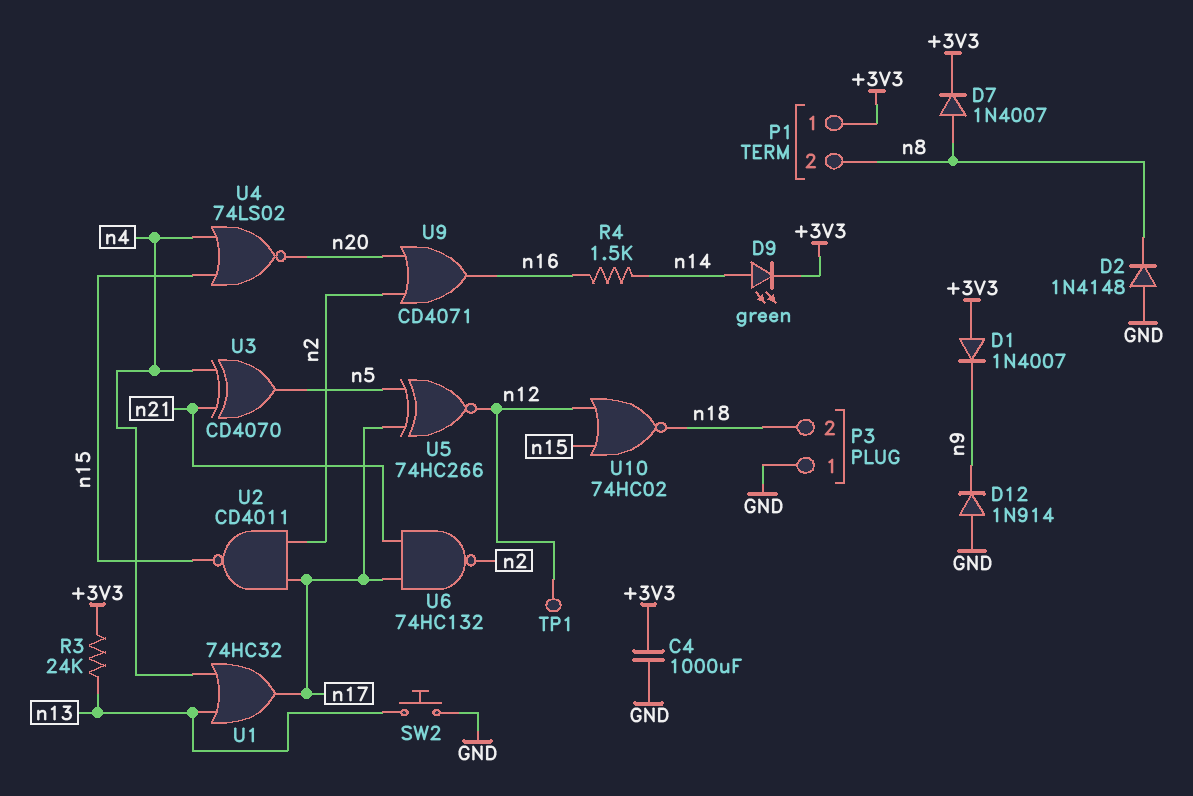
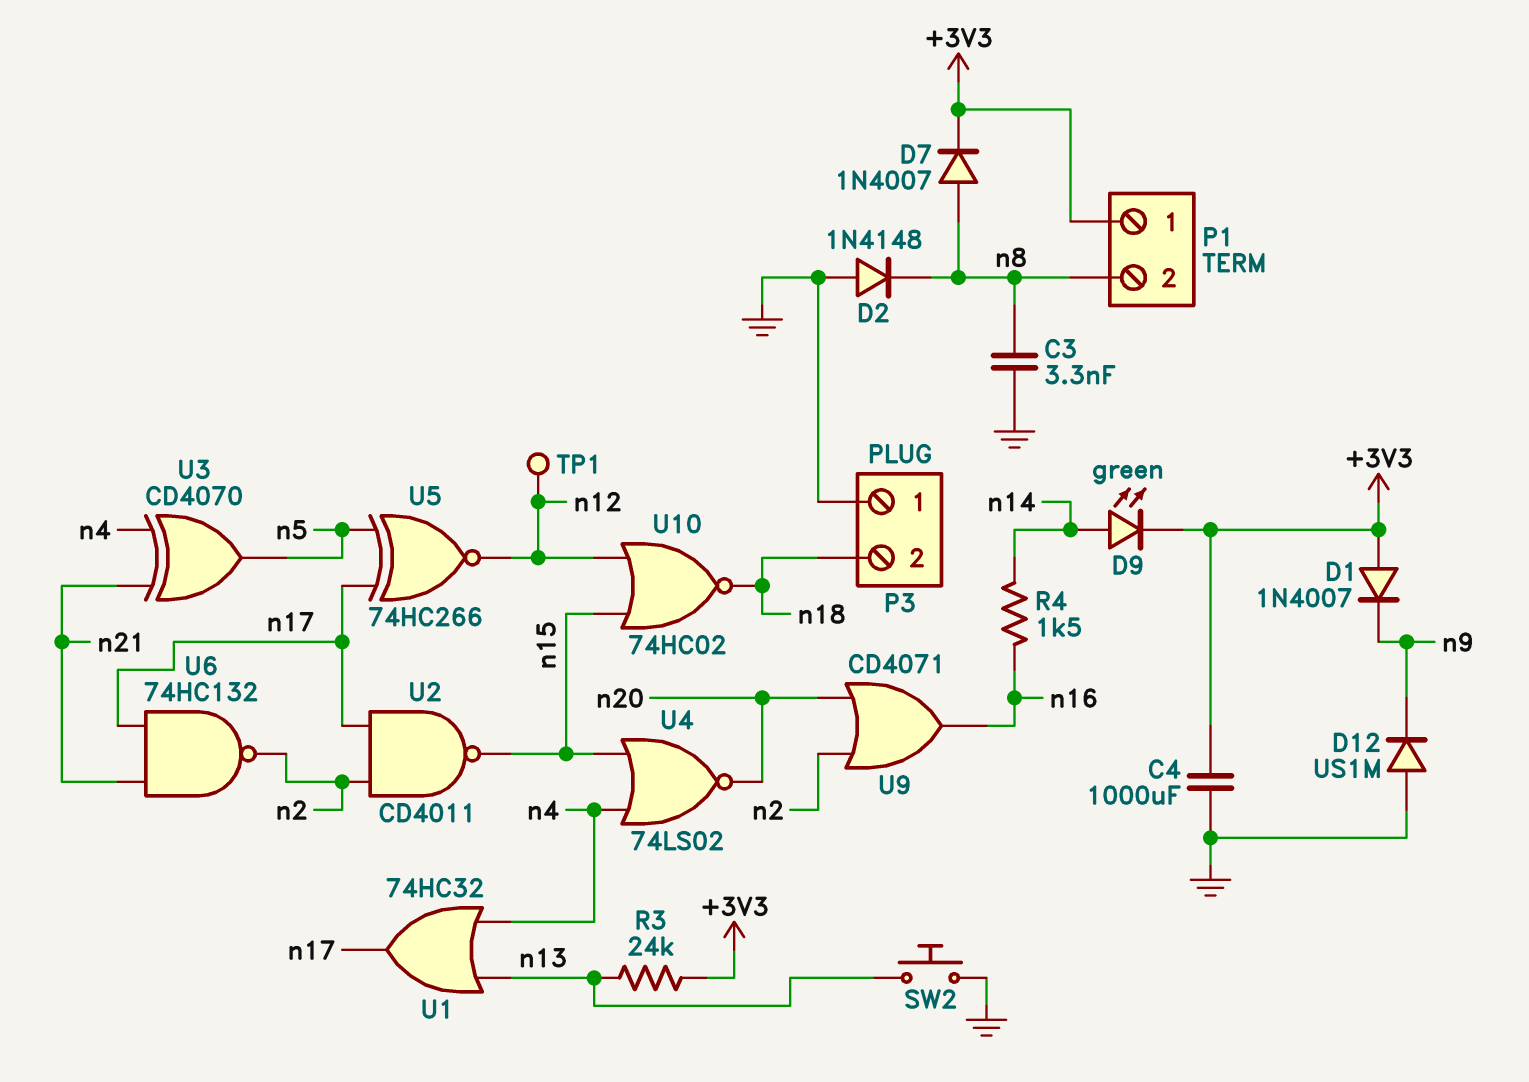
C3: none -> 3.3nF (GND, n8)
D12: diode 1N914 (A GND, K n9) -> diode US1M (A GND, K n9)

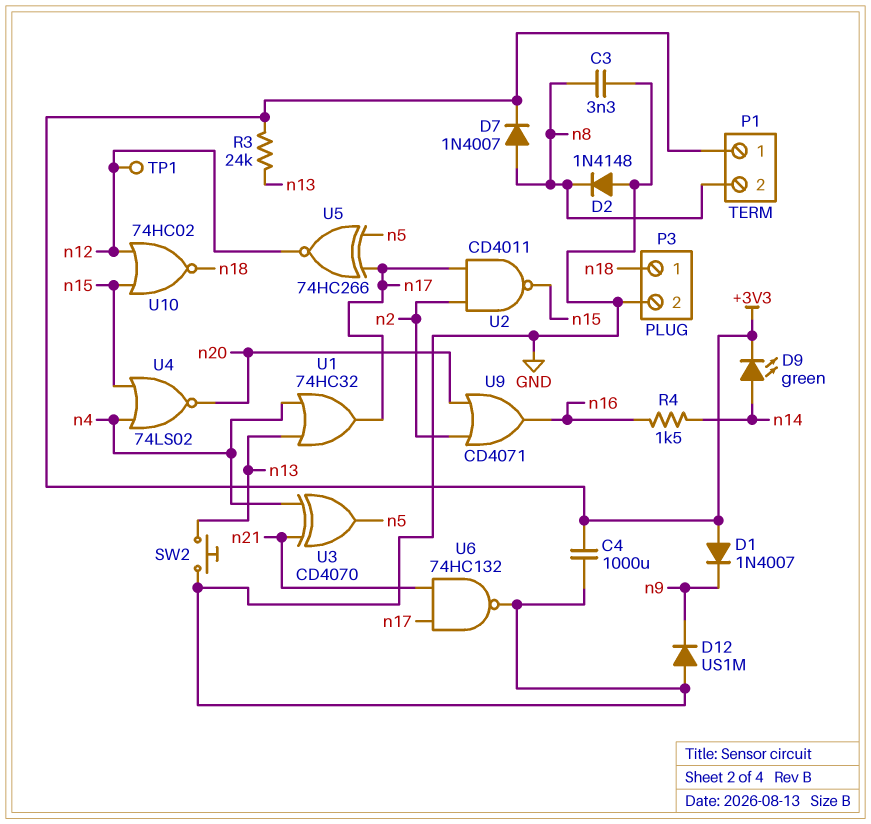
P3 pin 1: GND -> n18
P3 pin 2: n18 -> GND
U6: NAND 74HC132 (in n17, in n21, out n2) -> NAND 74HC132 (in n17, in n21, out GND)

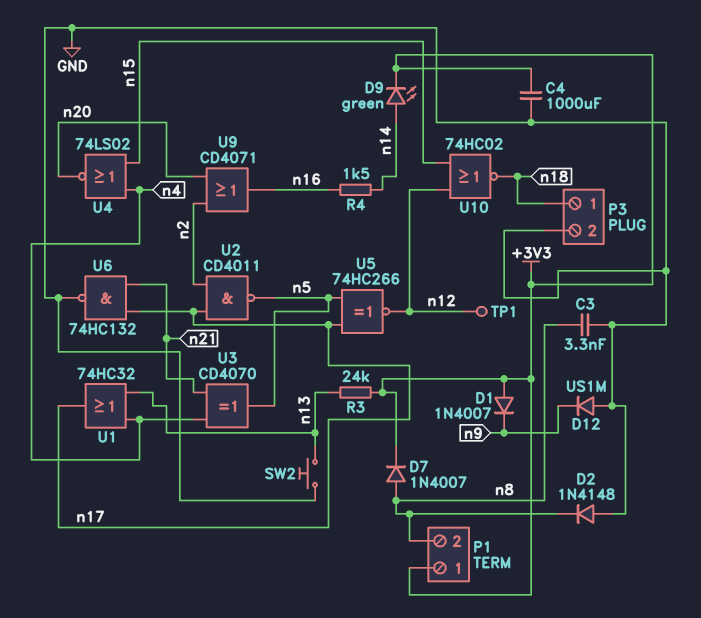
U2: NAND CD4011 (in n2, in n17, out n15) -> NAND CD4011 (in n2, in n17, out n5)

